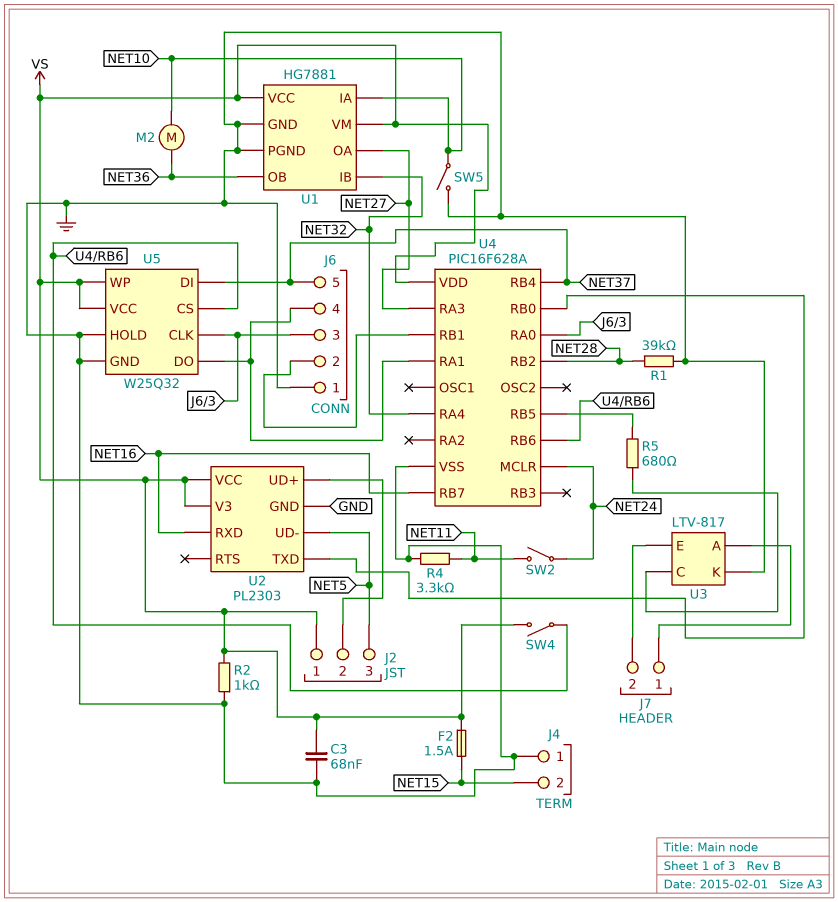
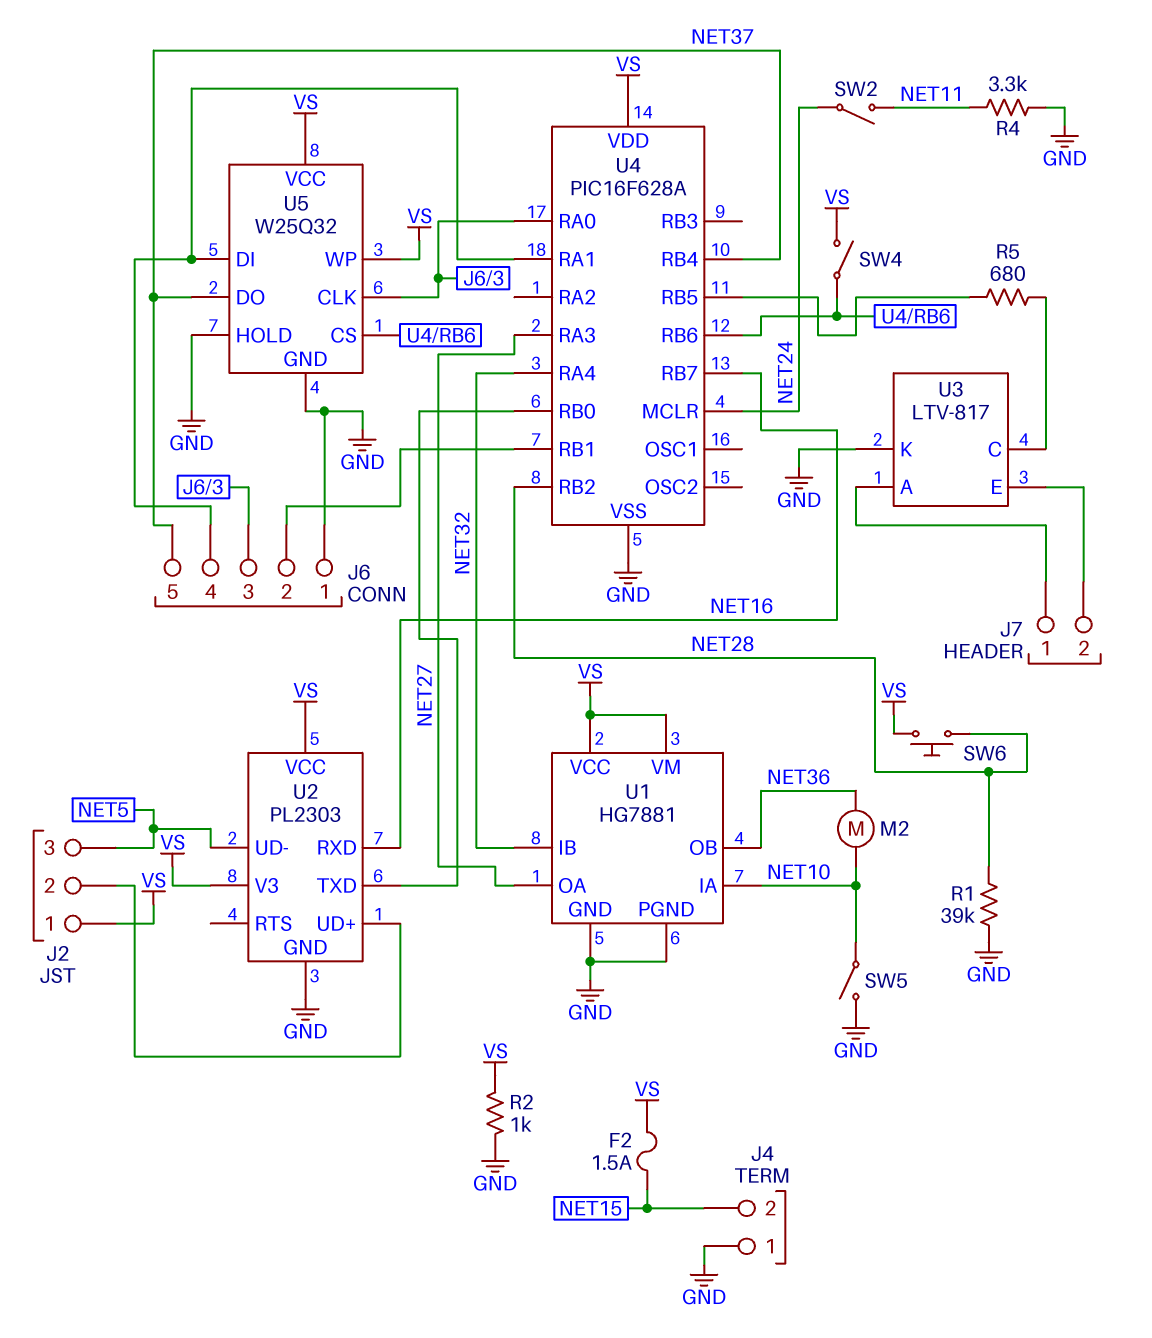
C3: 68nF (GND, VS) -> none
SW6: none -> button (NET28, VS)
U5 pin DI: NET37 -> J6/4
U5 pin DO: J6/4 -> NET37

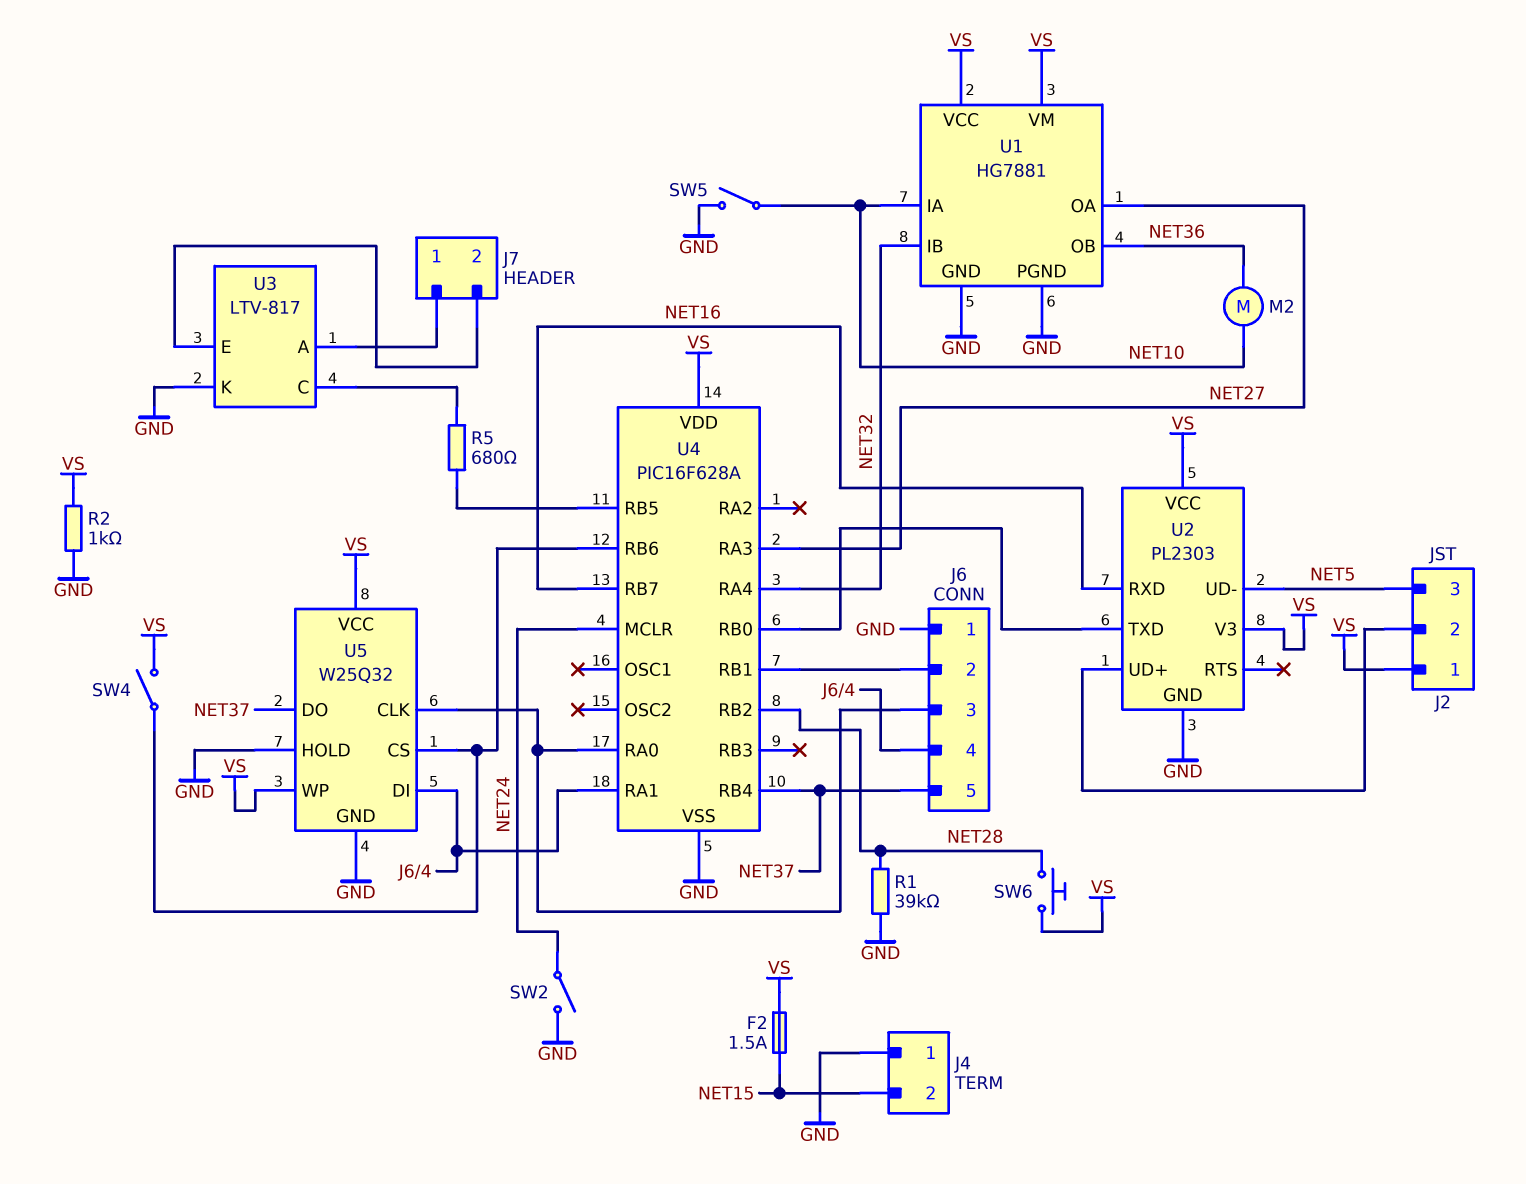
R4: 3.3k (GND, NET11) -> none
SW2: switch (NET11, NET24) -> switch (GND, NET24)

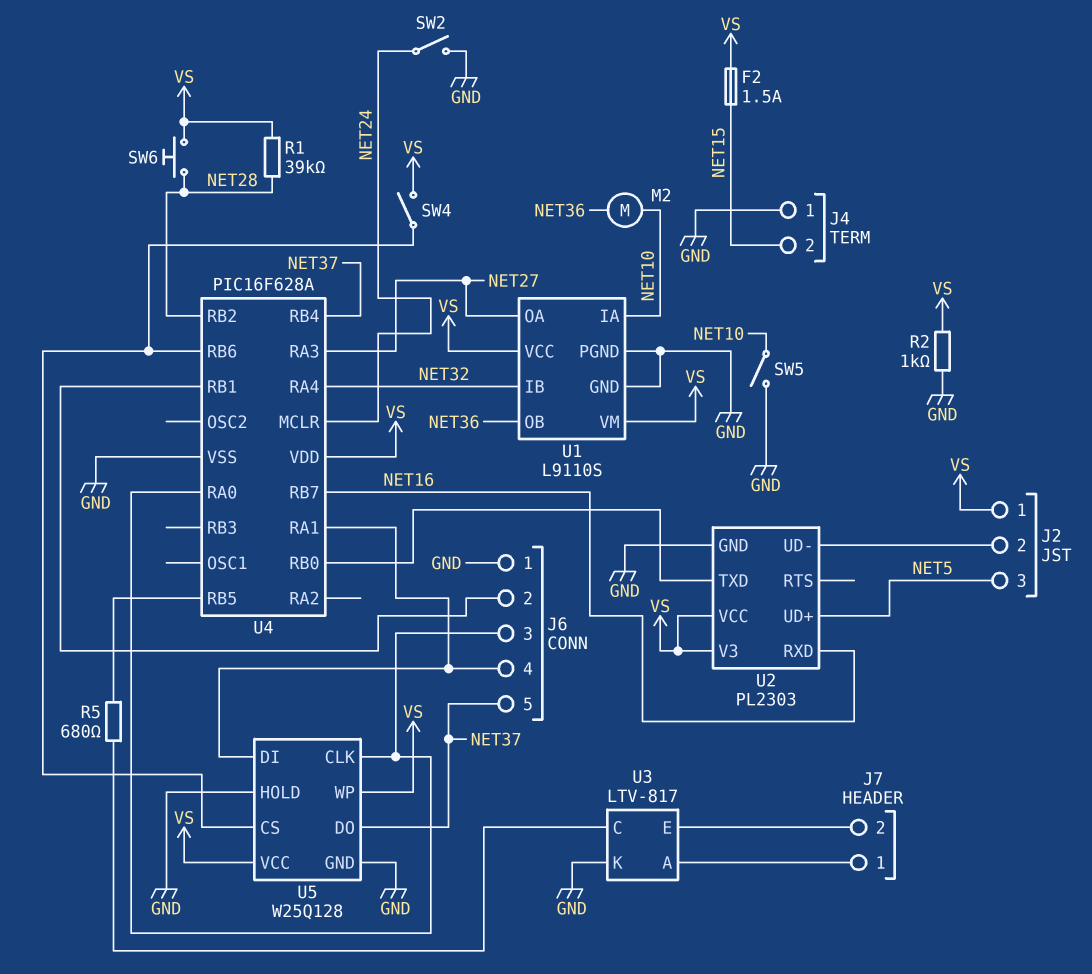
R1: 39k (GND, NET28) -> 39k (NET28, VS)
U1: HG7881 -> L9110S
U2 pin UD+: J2/2 -> NET5
U2 pin UD-: NET5 -> J2/2
U5: W25Q32 -> W25Q128

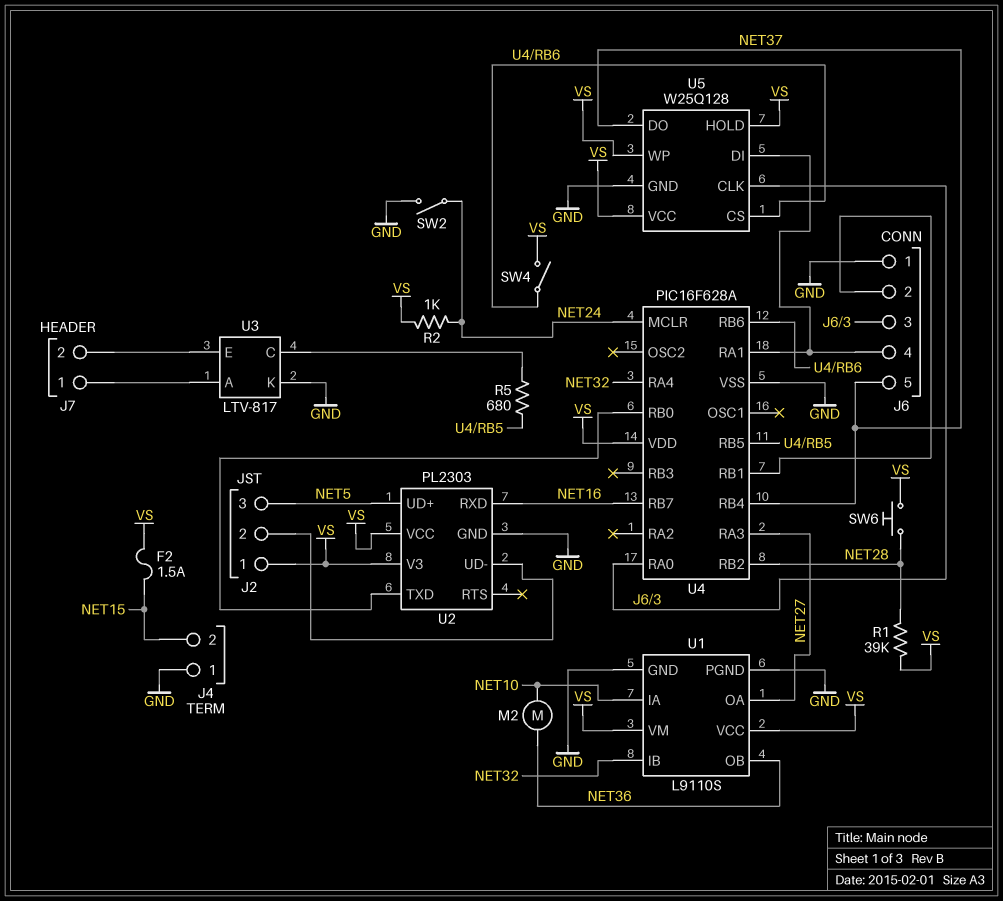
R2: 1k (GND, VS) -> 1k (NET24, VS)
SW5: switch (GND, NET10) -> none
U5 pin HOLD: GND -> VS

